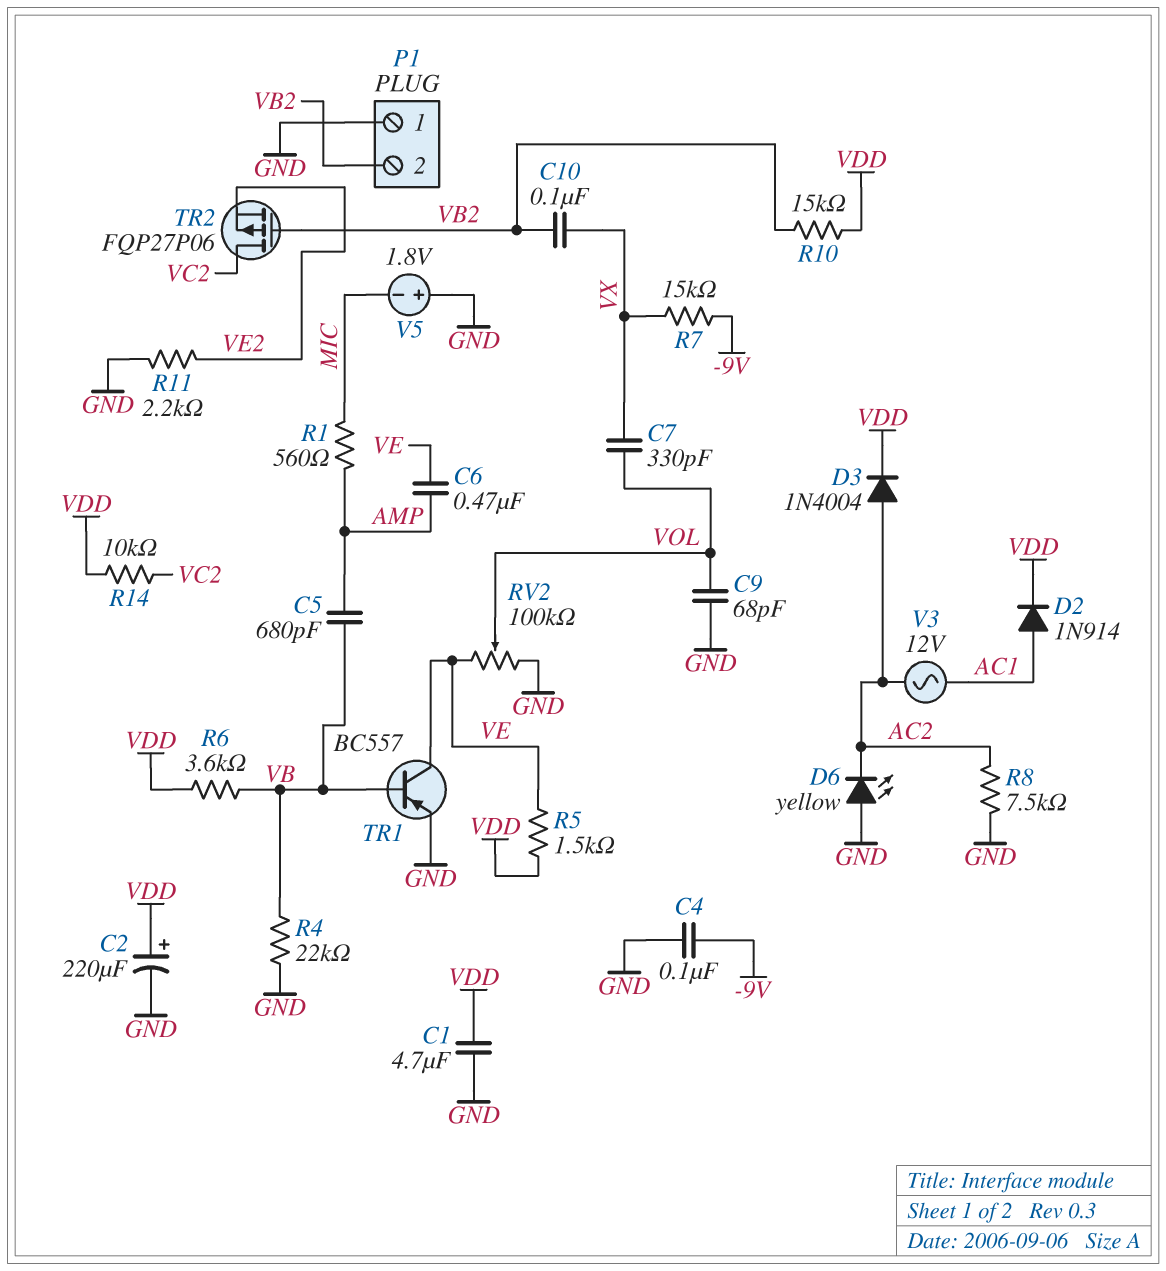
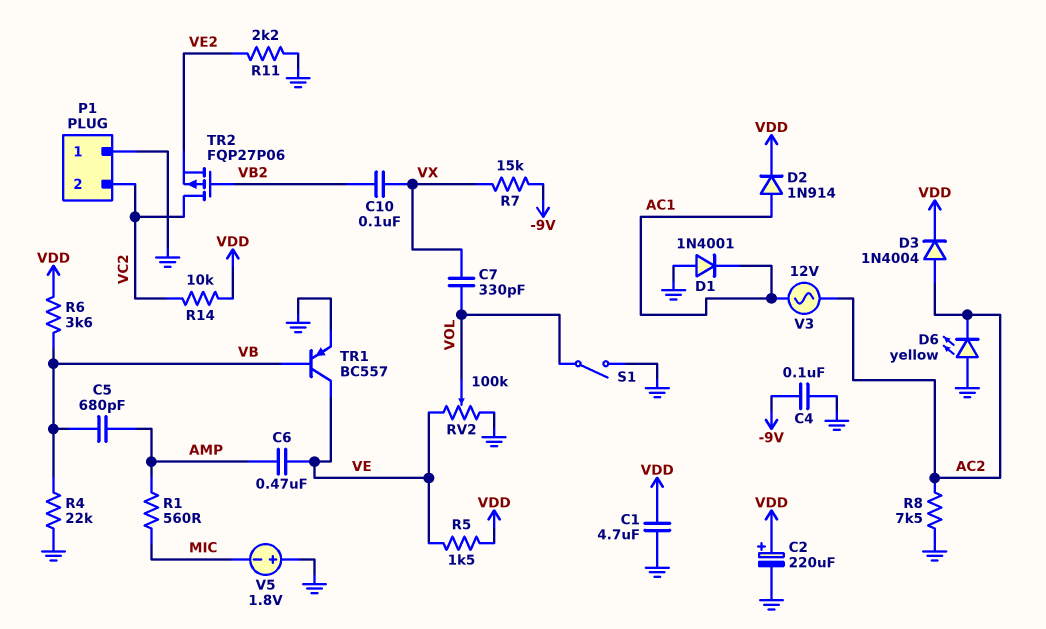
C9: 68pF (GND, VOL) -> none
D1: none -> diode 1N4001 (A GND, K AC1)
P1 pin 2: VB2 -> VC2
R10: 15k (VB2, VDD) -> none
S1: none -> switch (GND, VOL)

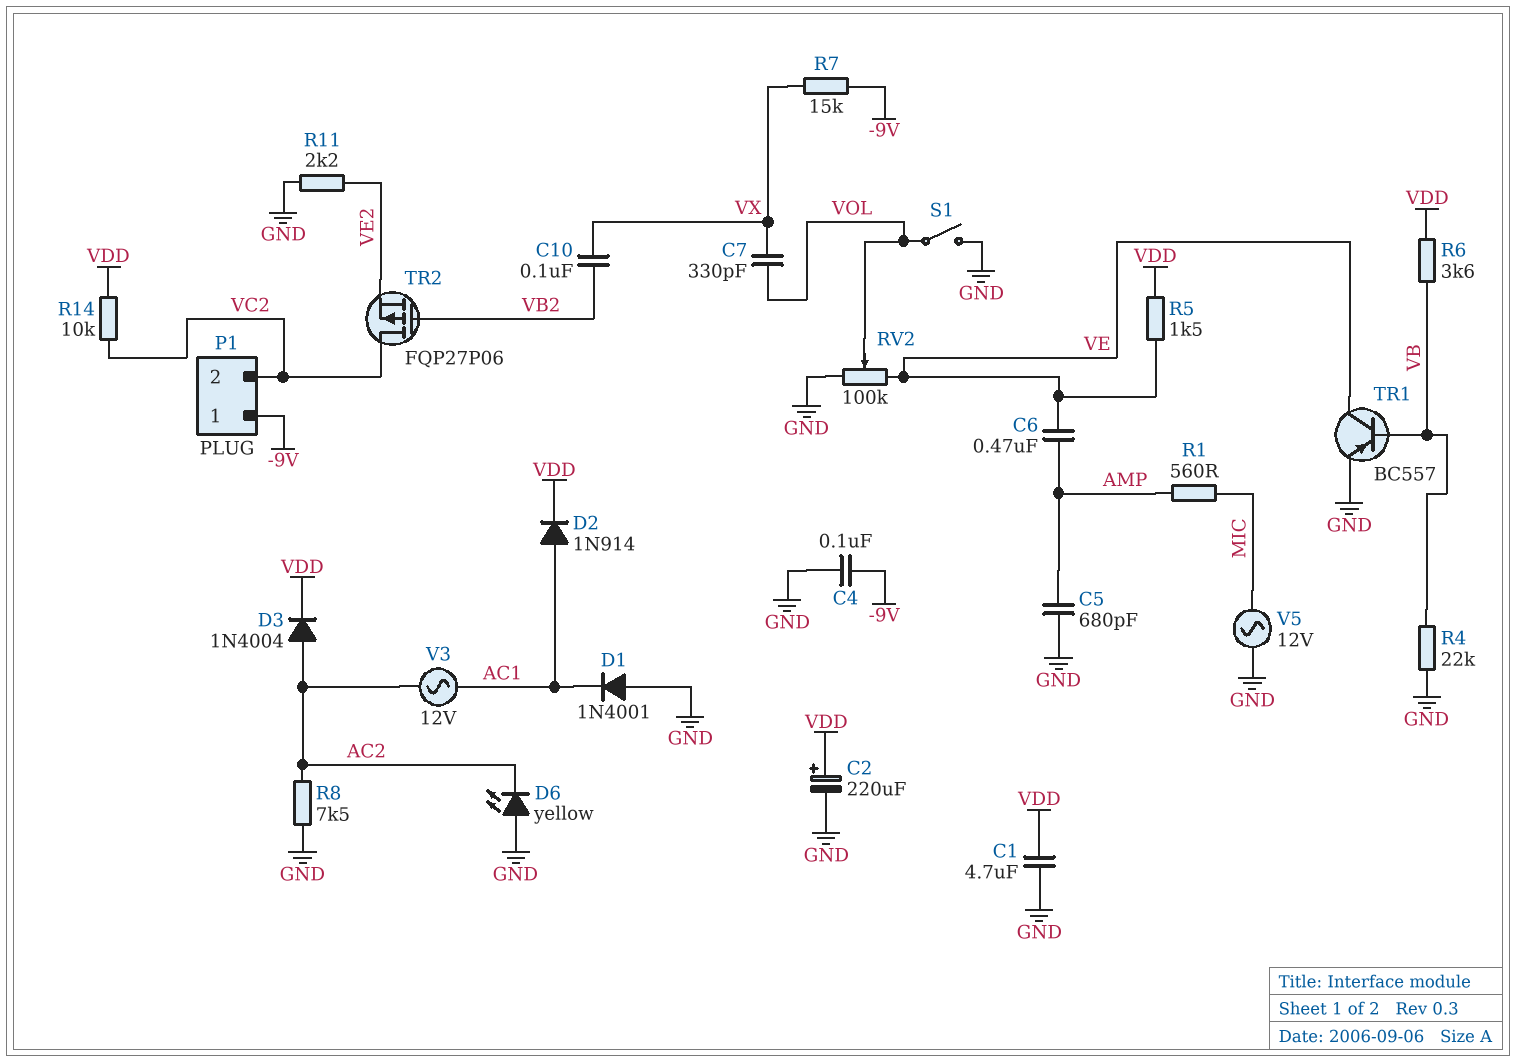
C5: 680pF (AMP, VB) -> 680pF (AMP, GND)
P1 pin 1: GND -> -9V
V5: 1.8V (plus GND, minus MIC) -> AC 12V (GND, MIC)

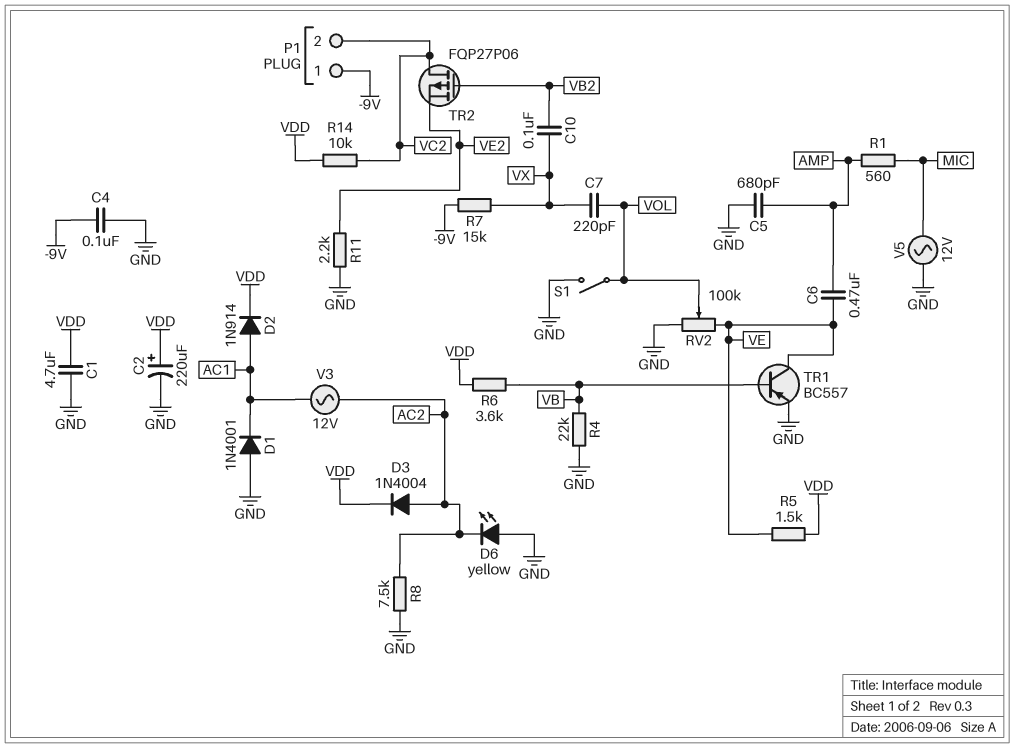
C7: 330pF (VOL, VX) -> 220pF (VOL, VX)

